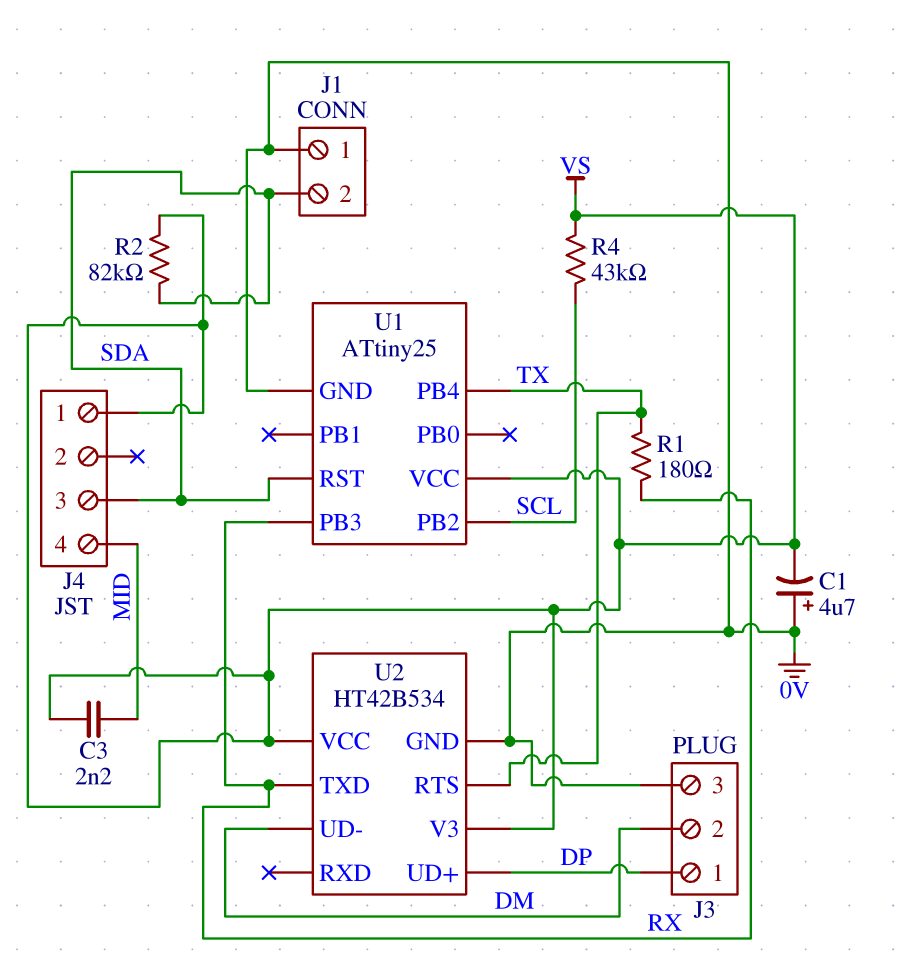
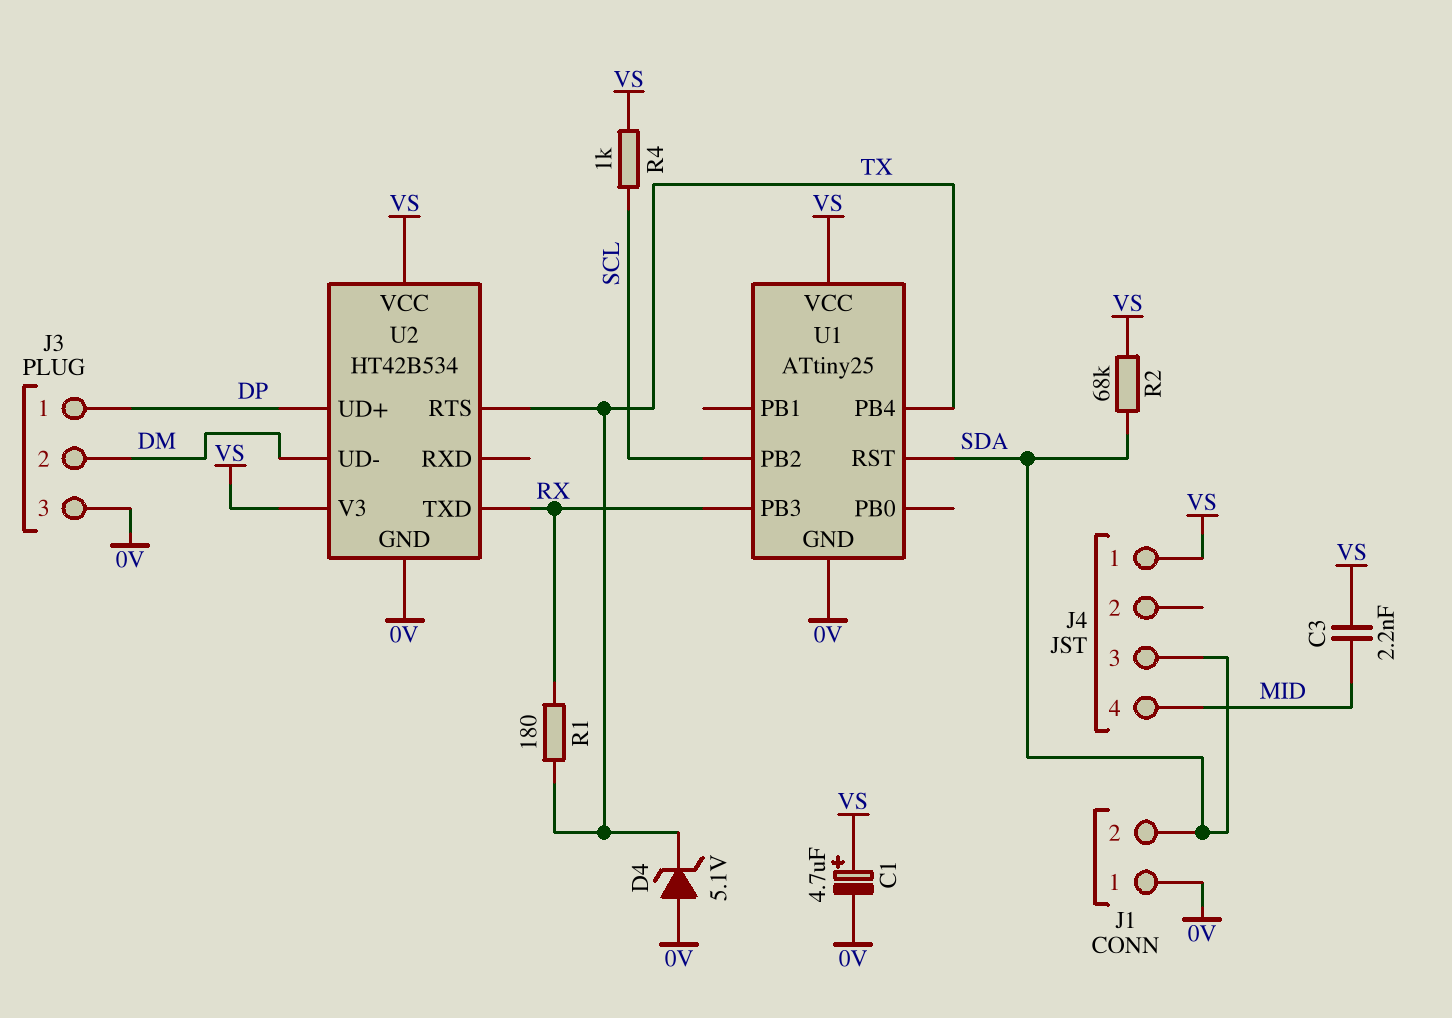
C1: 4.7uF (plus 0V, minus VS) -> 4.7uF (plus VS, minus 0V)
D4: none -> zener 5.1V (A 0V, K TX)
R2: 82k (SDA, VS) -> 68k (SDA, VS)
R4: 43k (SCL, VS) -> 1k (SCL, VS)

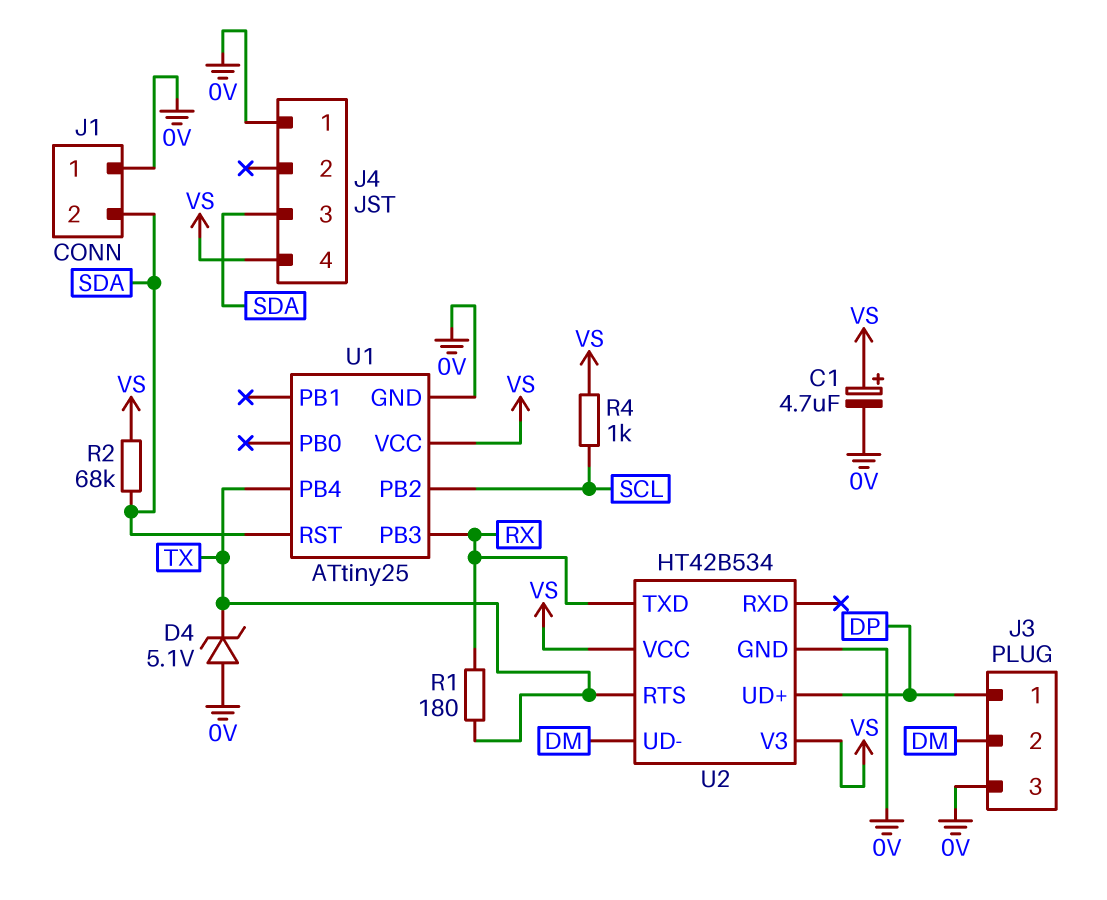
C3: 2.2nF (MID, VS) -> none
J4 pin 1: VS -> 0V
J4 pin 4: MID -> VS

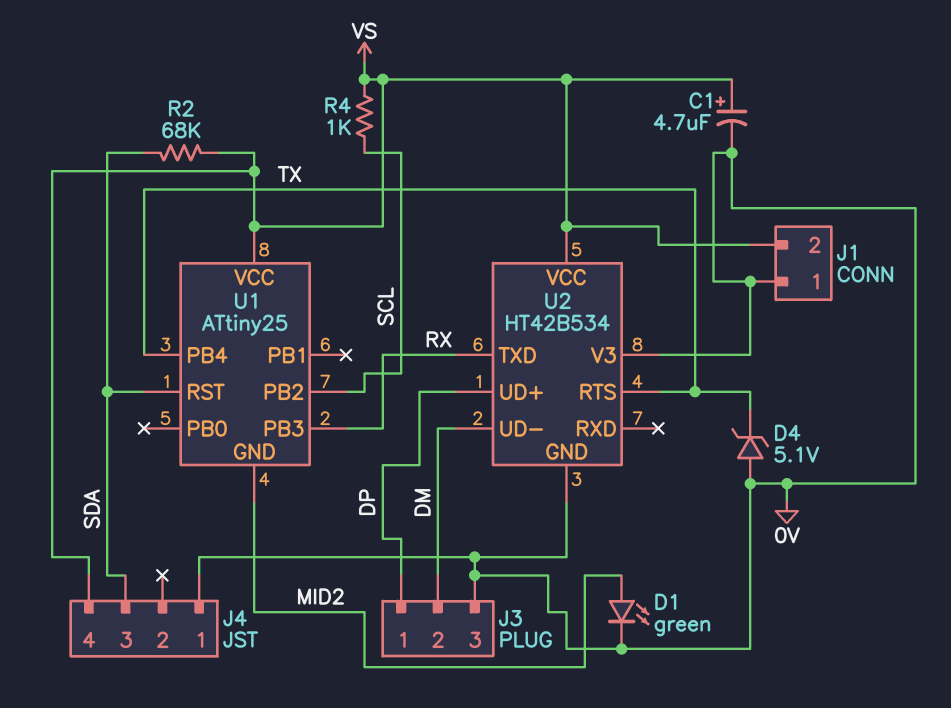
D1: none -> LED green (A MID2, K 0V)
J1 pin 2: SDA -> VS
R1: 180 (RX, TX) -> none
U1 pin GND: 0V -> MID2
U2 pin V3: VS -> 0V

